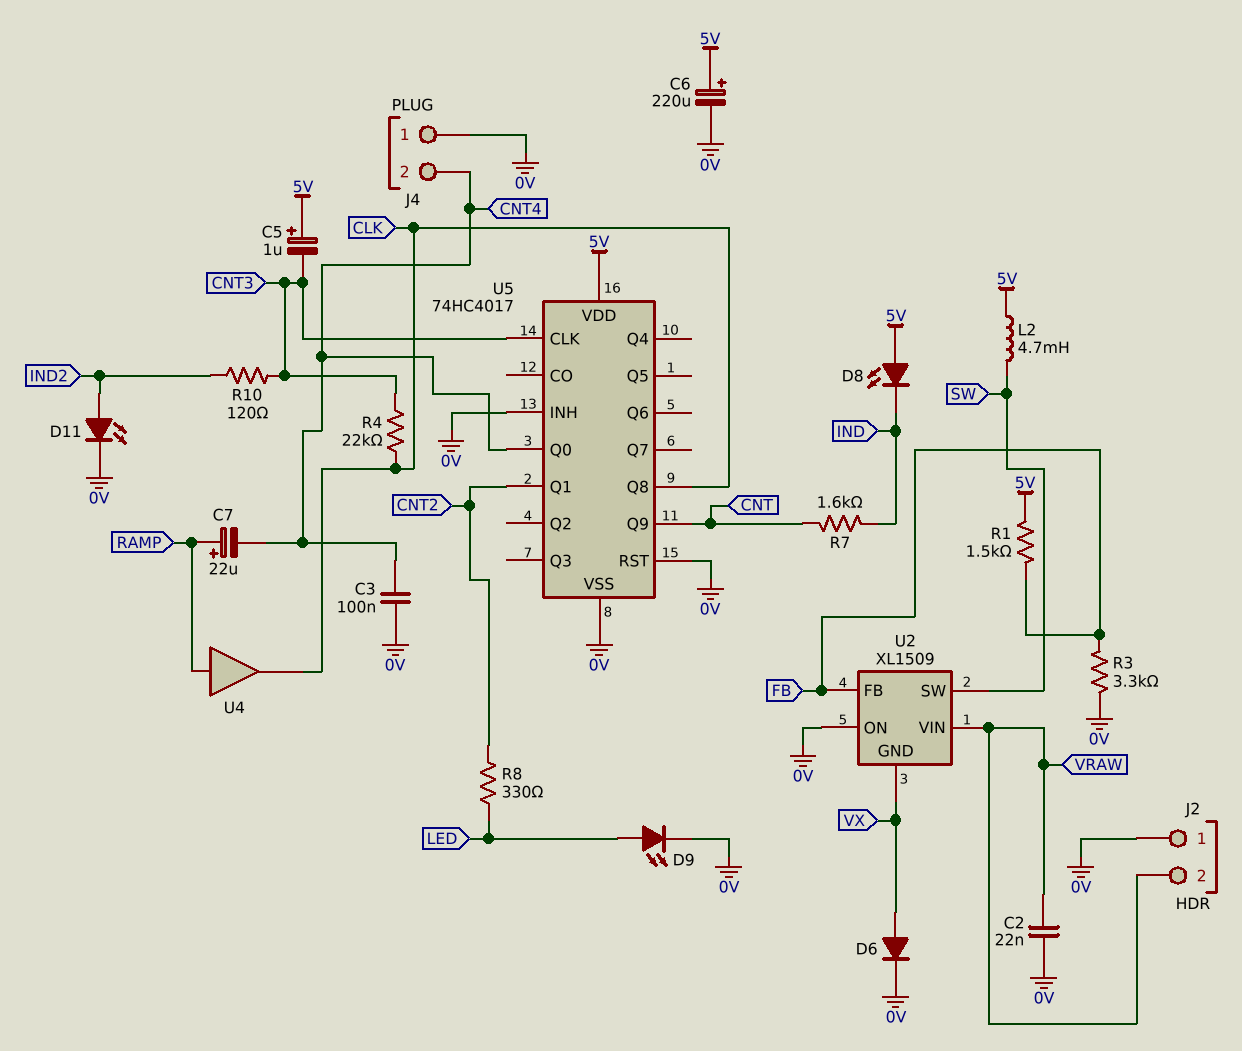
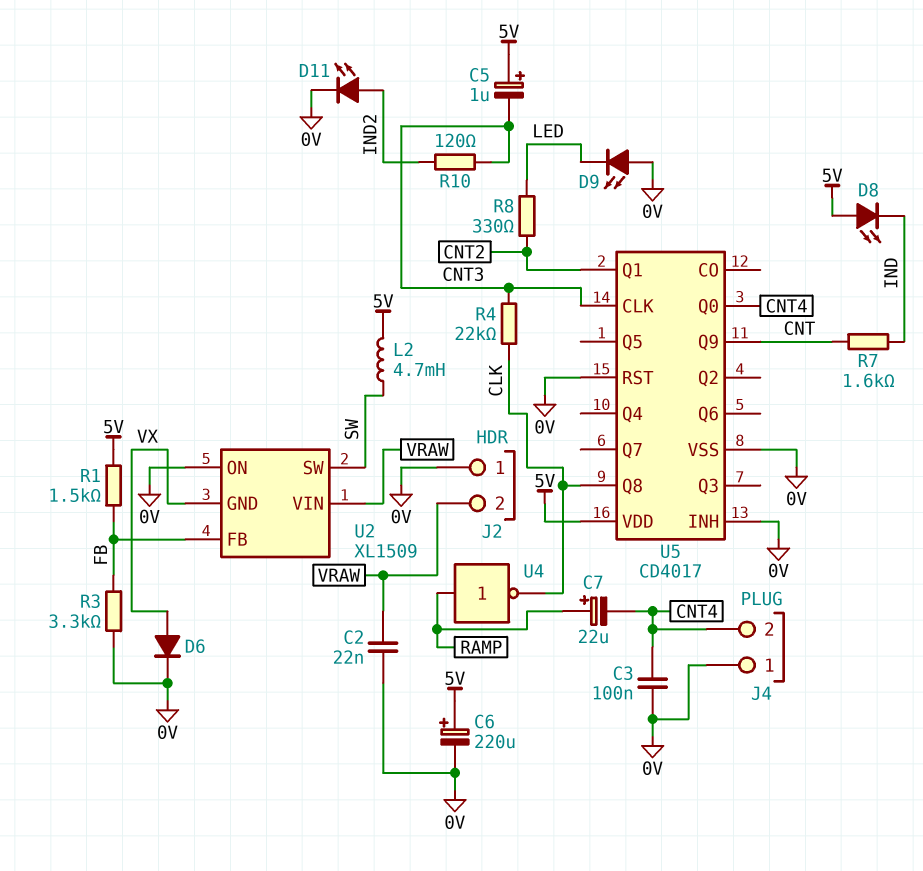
D9: LED (A LED, K 0V) -> LED (A 0V, K LED)
U4: buffer (in RAMP, out CLK) -> NOT (in RAMP, out CLK)
U5: 74HC4017 -> CD4017

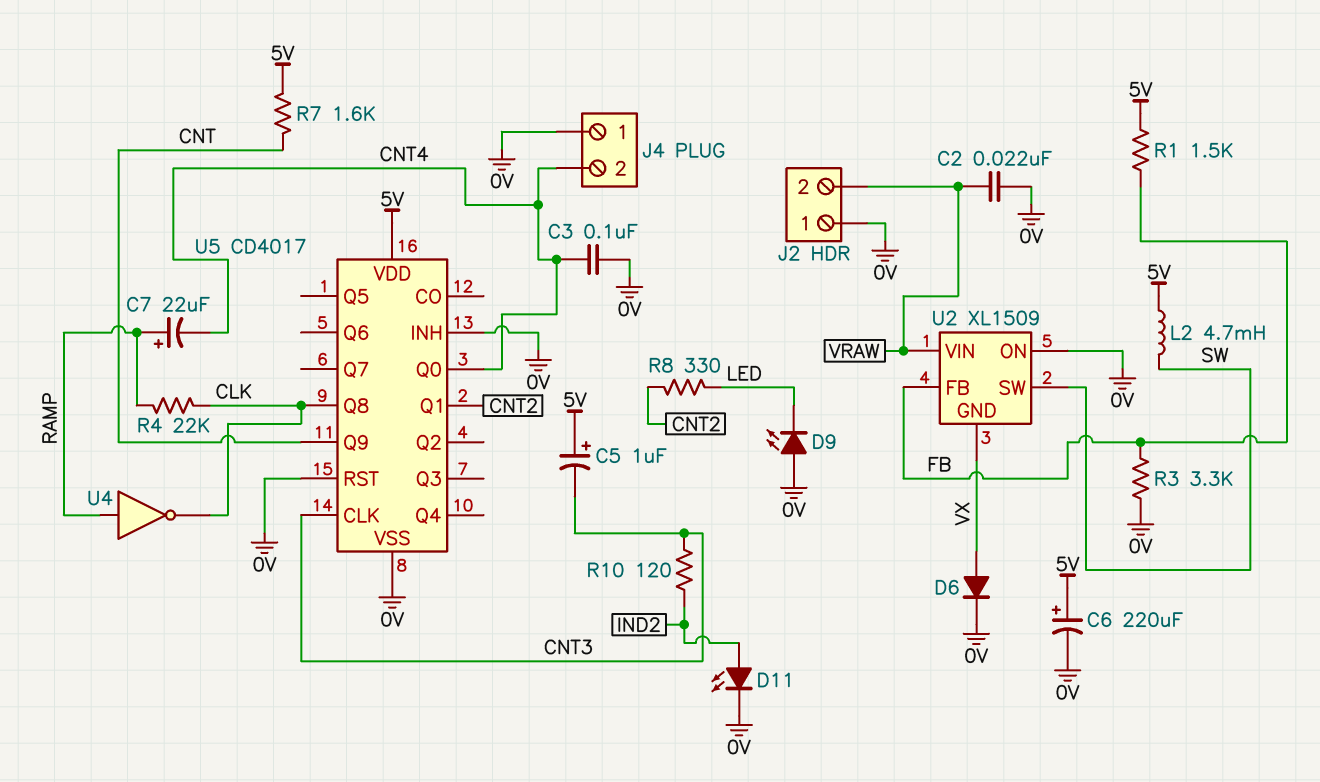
D8: LED (A 5V, K IND) -> none
R4: 22k (CLK, CNT3) -> 22k (CLK, RAMP)
R7: 1.6k (CNT, IND) -> 1.6k (5V, CNT)

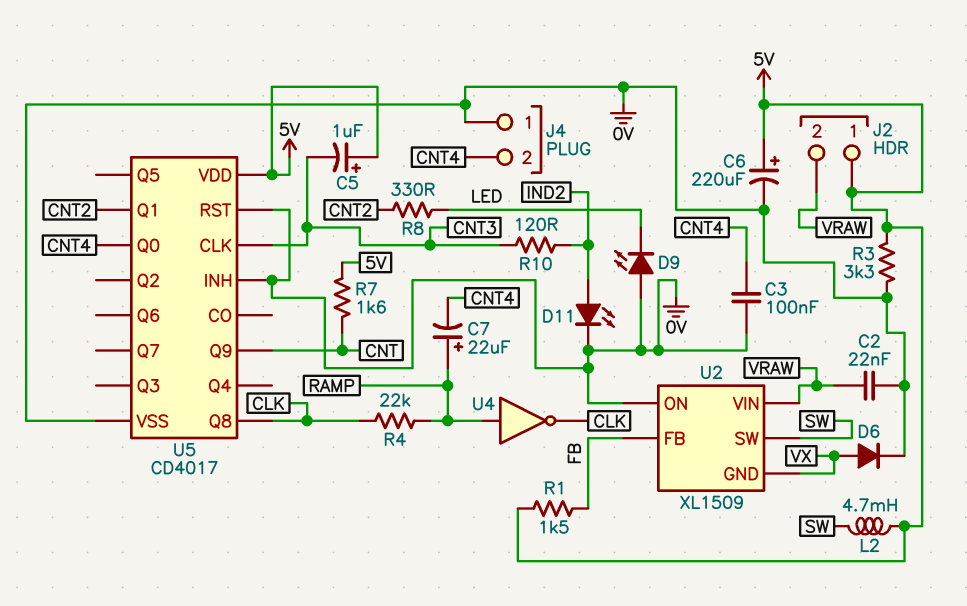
J2 pin 1: 0V -> 5V
R3: 3.3k (0V, FB) -> 3.3k (0V, 5V)

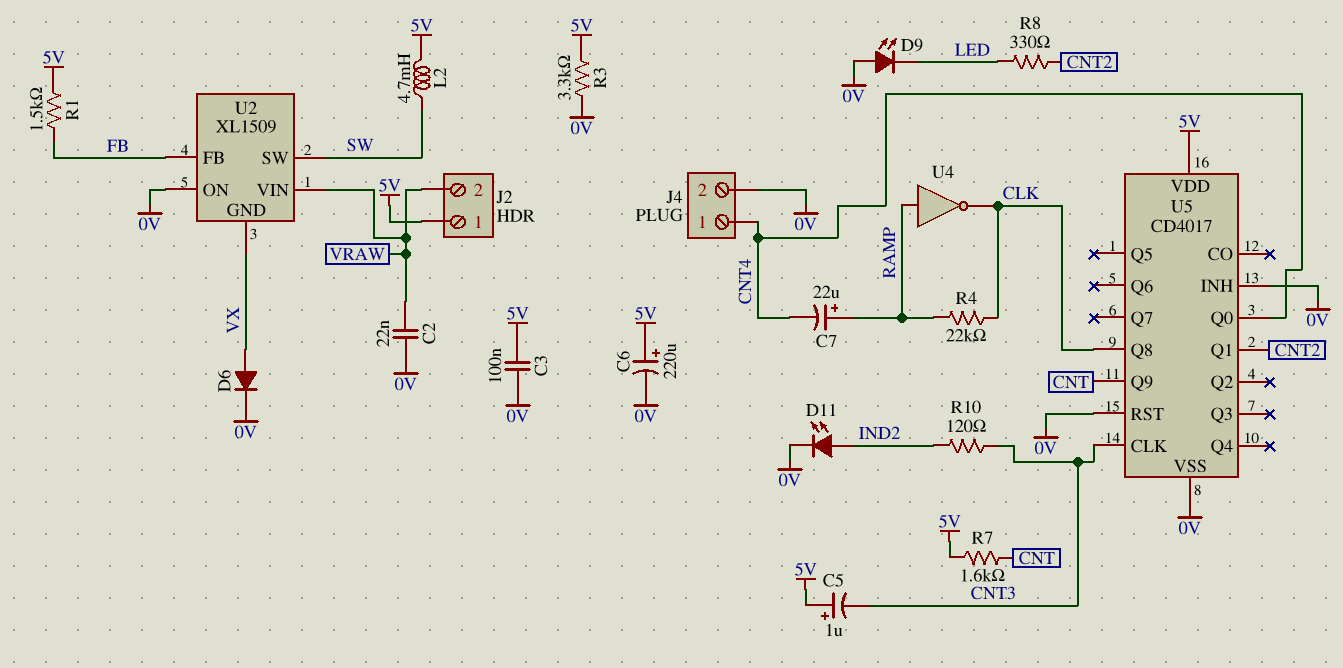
C3: 100nF (0V, CNT4) -> 100nF (0V, 5V)
J4 pin 1: 0V -> CNT4
J4 pin 2: CNT4 -> 0V

